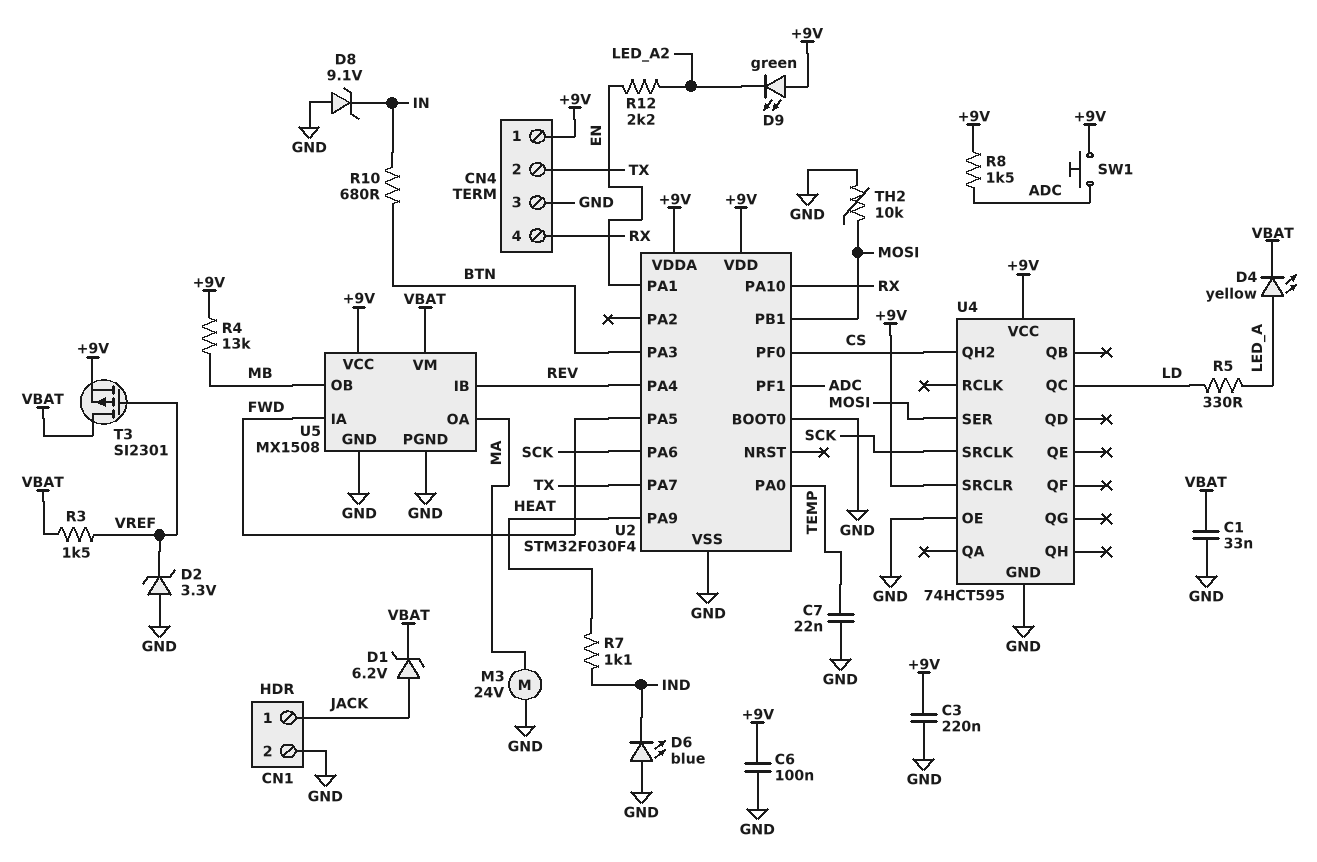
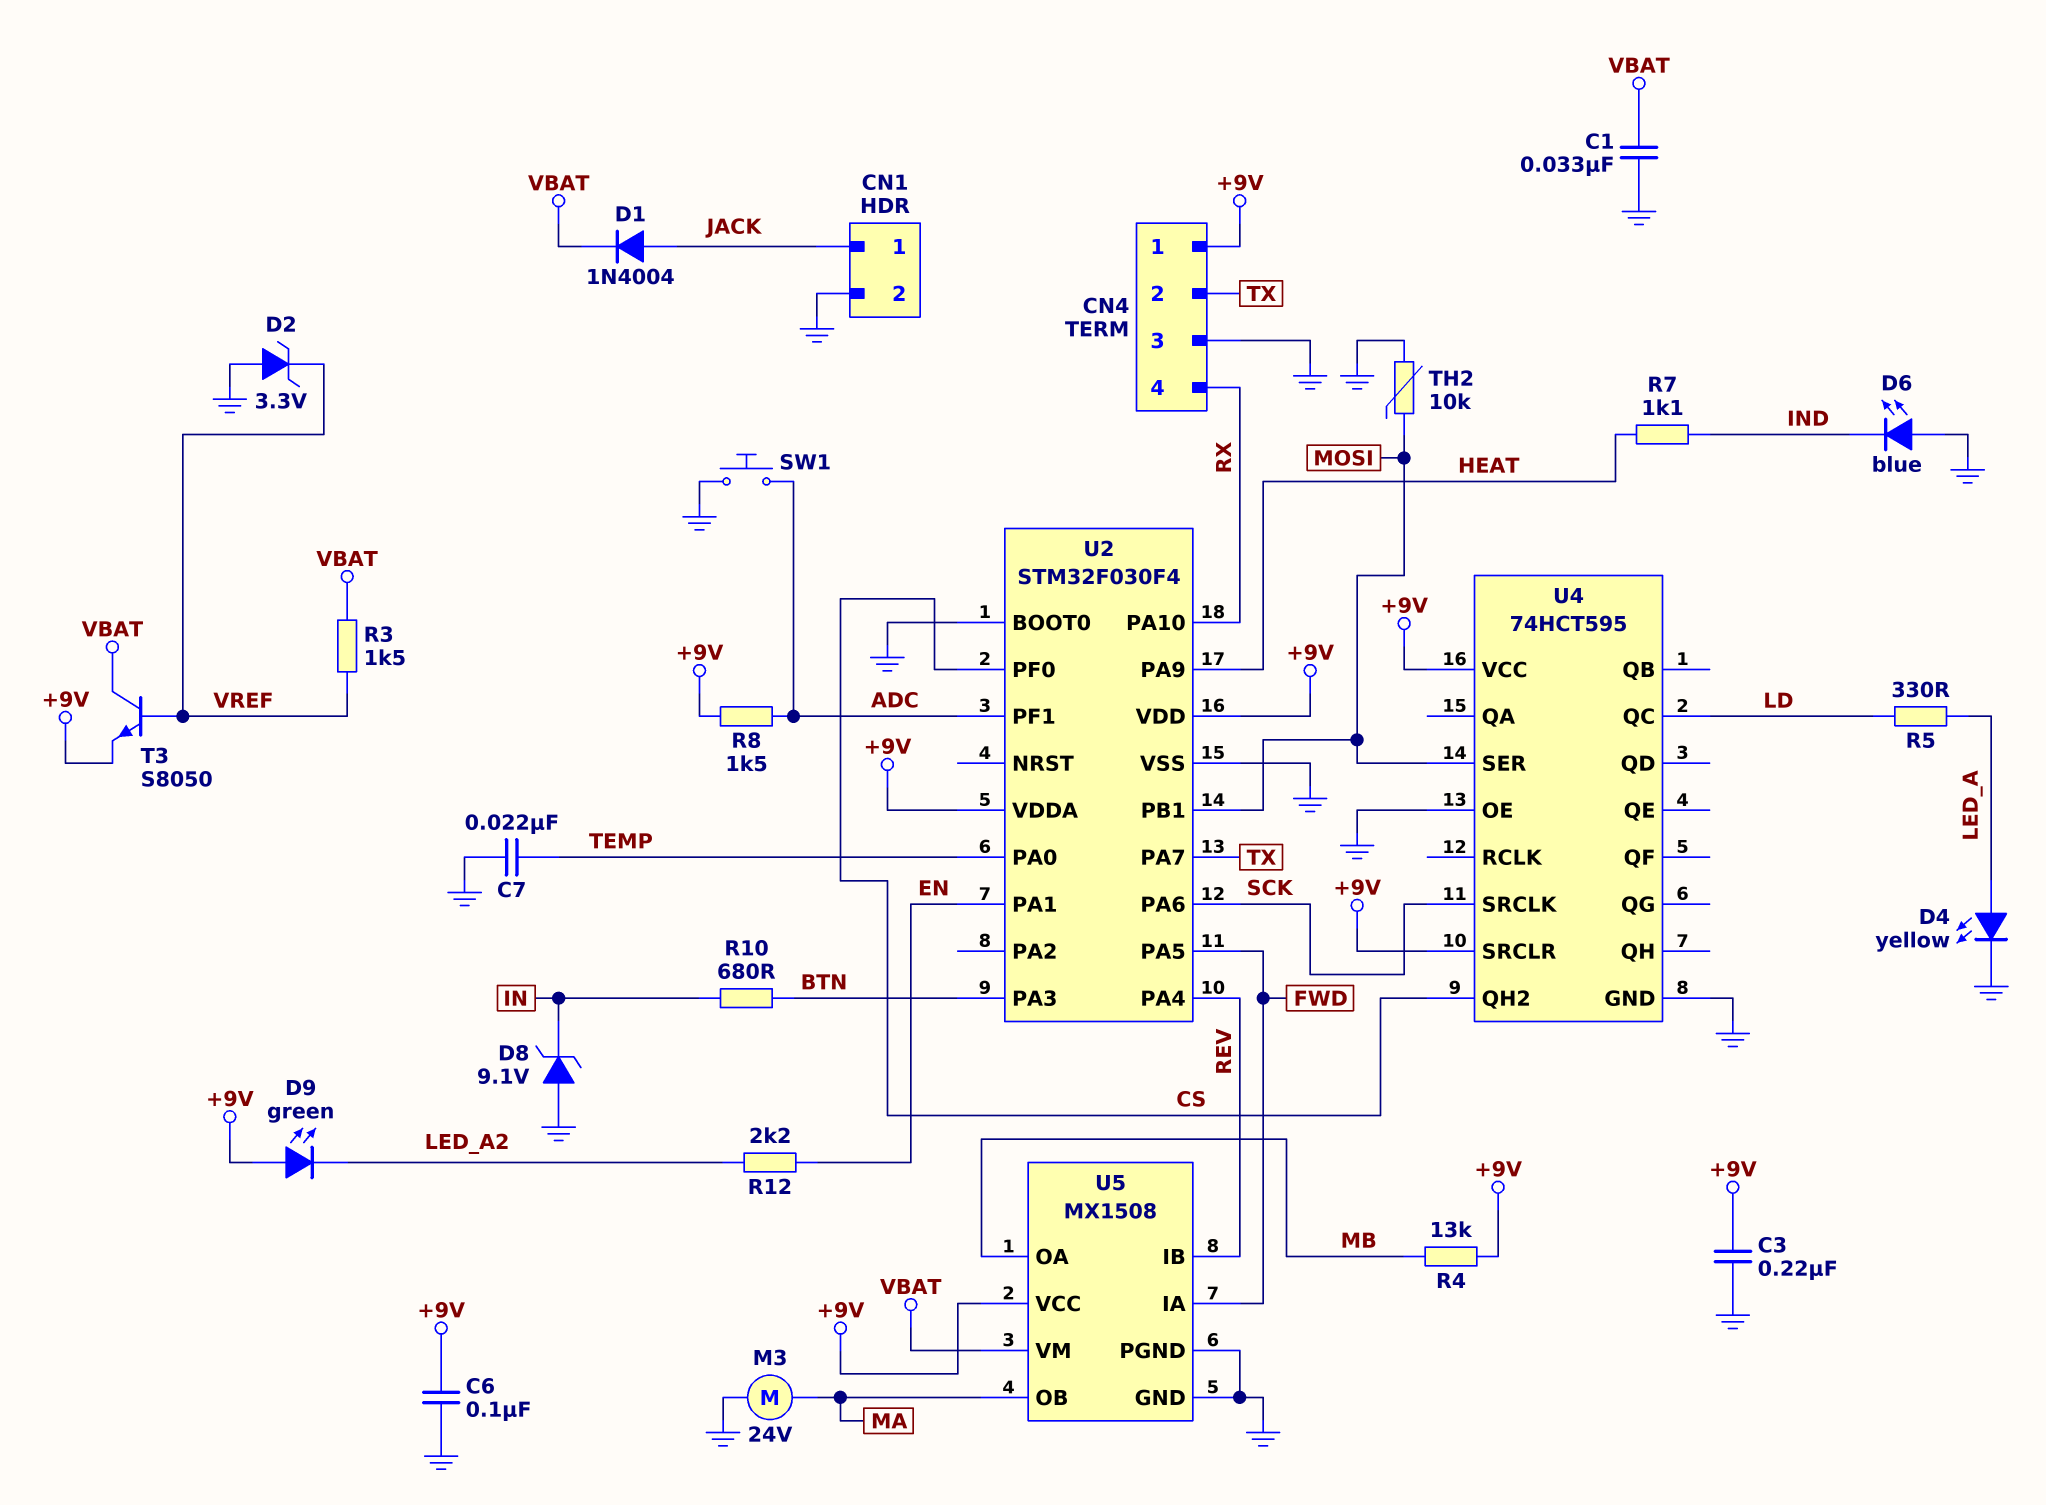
D1: zener 6.2V (A JACK, K VBAT) -> diode 1N4004 (A JACK, K VBAT)
D4: LED yellow (A LED_A, K VBAT) -> LED yellow (A LED_A, K GND)
SW1: button (+9V, ADC) -> button (ADC, GND)
T3: PMOS SI2301 (G VREF, D VBAT, S +9V) -> NPN S8050 (B VREF, C VBAT, E +9V)
U5 pin OA: MA -> MB
U5 pin OB: MB -> MA

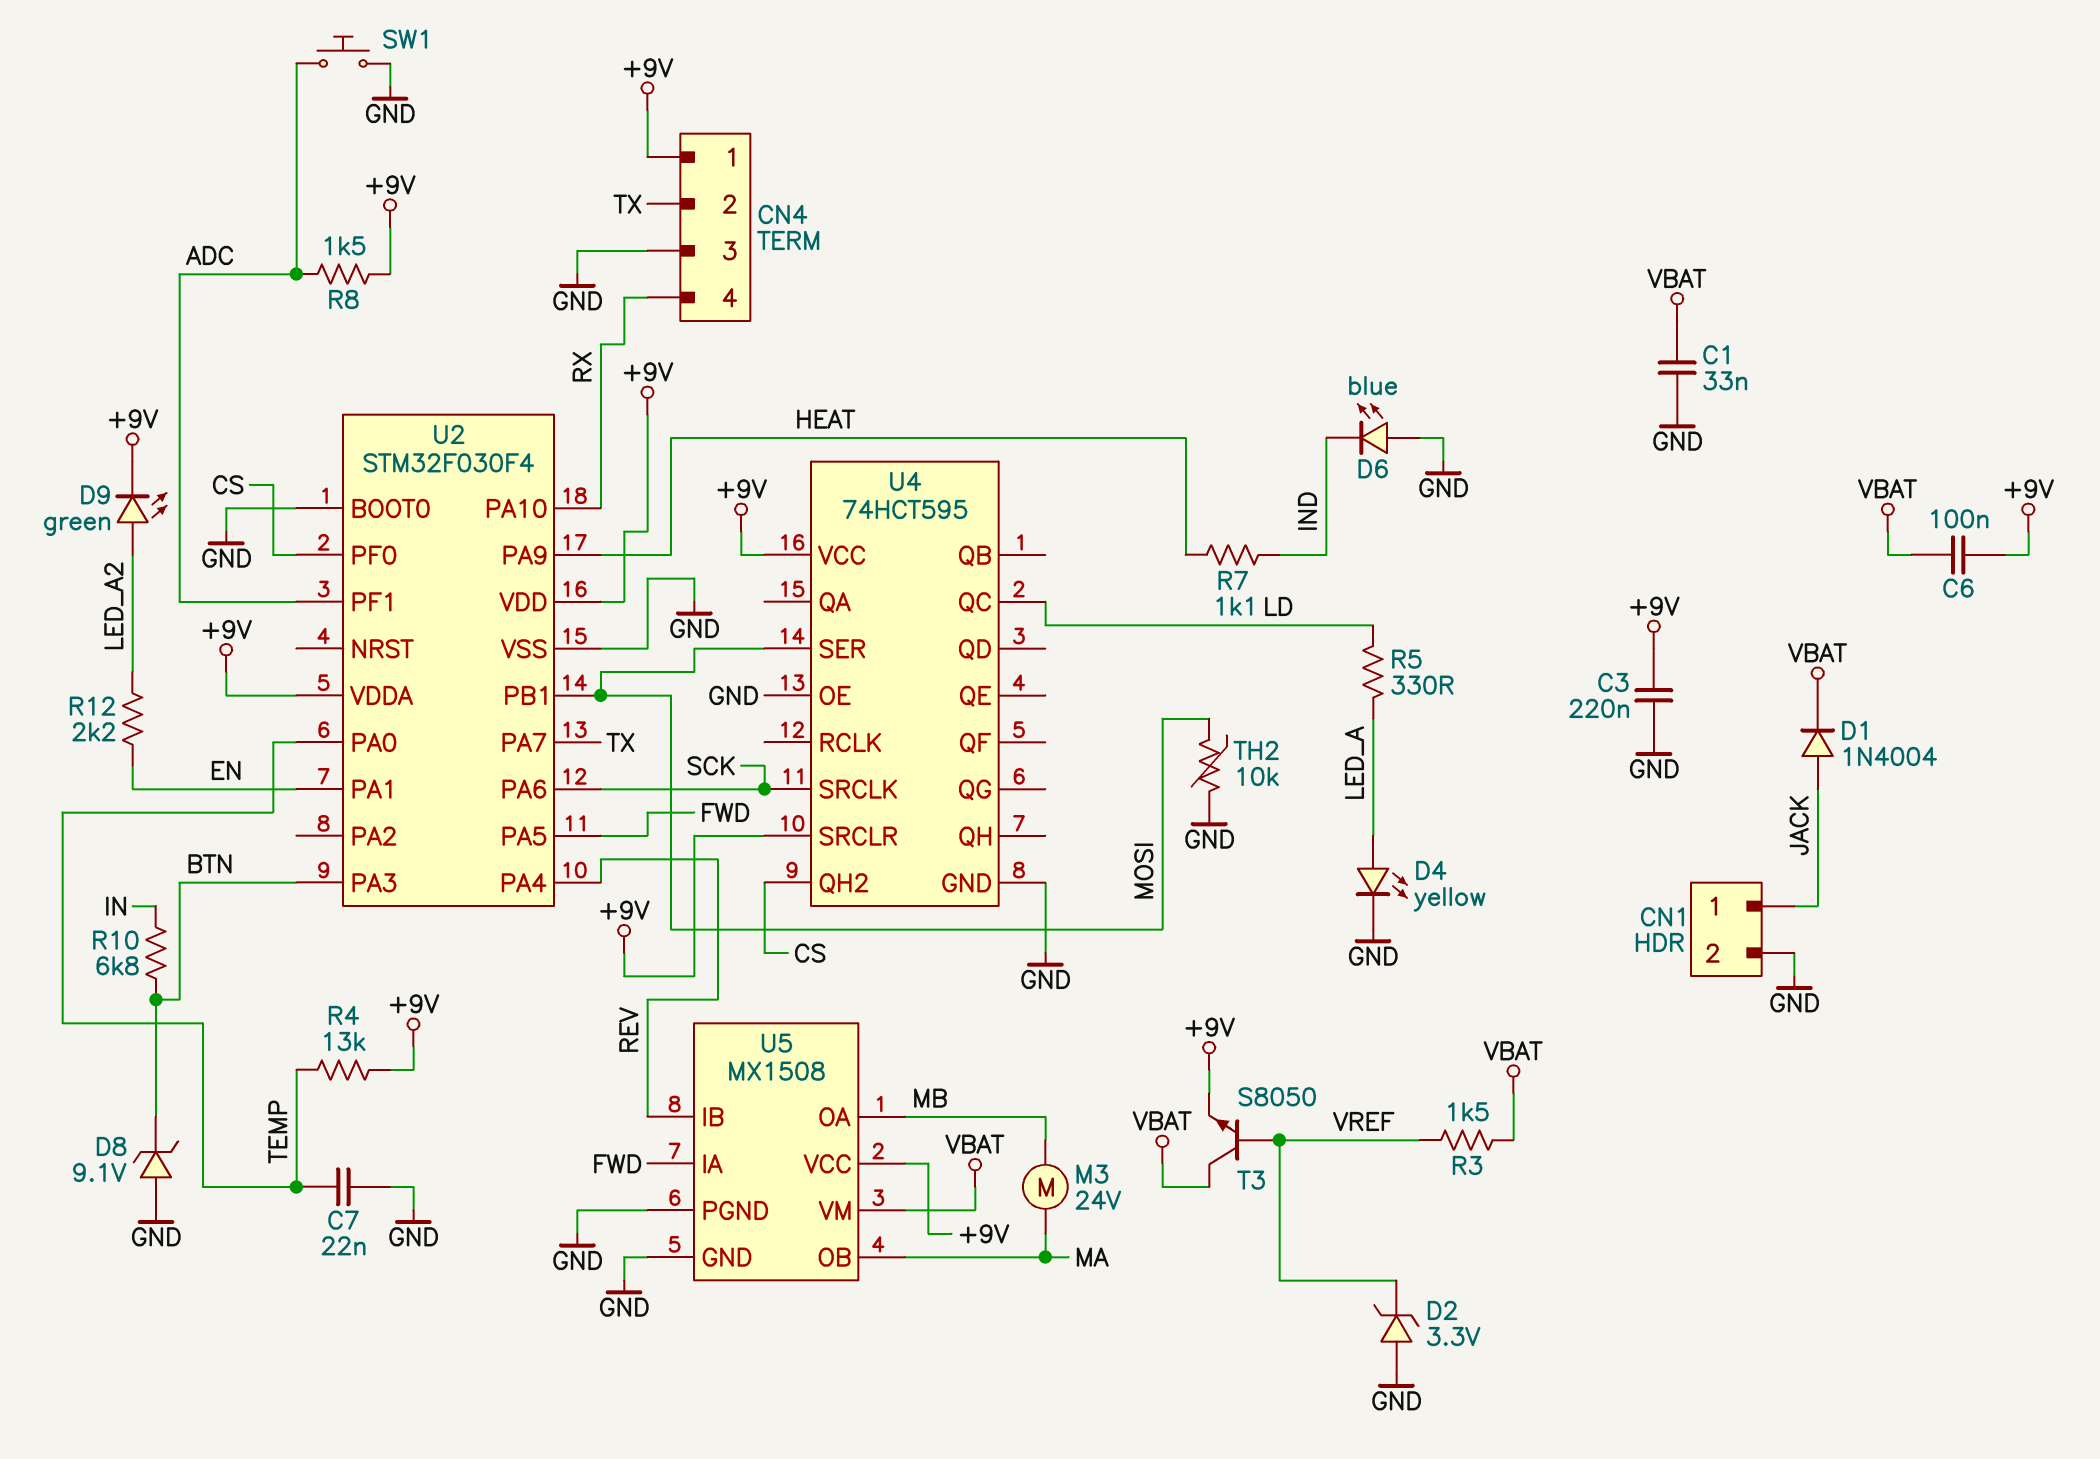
C6: 100nF (+9V, GND) -> 100nF (+9V, VBAT)
D8: zener 9.1V (A GND, K IN) -> zener 9.1V (A GND, K BTN)
D9: LED green (A +9V, K LED_A2) -> LED green (A LED_A2, K +9V)
M3: motor 24V (GND, MA) -> motor 24V (MA, MB)
R4: 13k (+9V, MB) -> 13k (+9V, TEMP)
R10: 680 (BTN, IN) -> 6.8k (BTN, IN)

